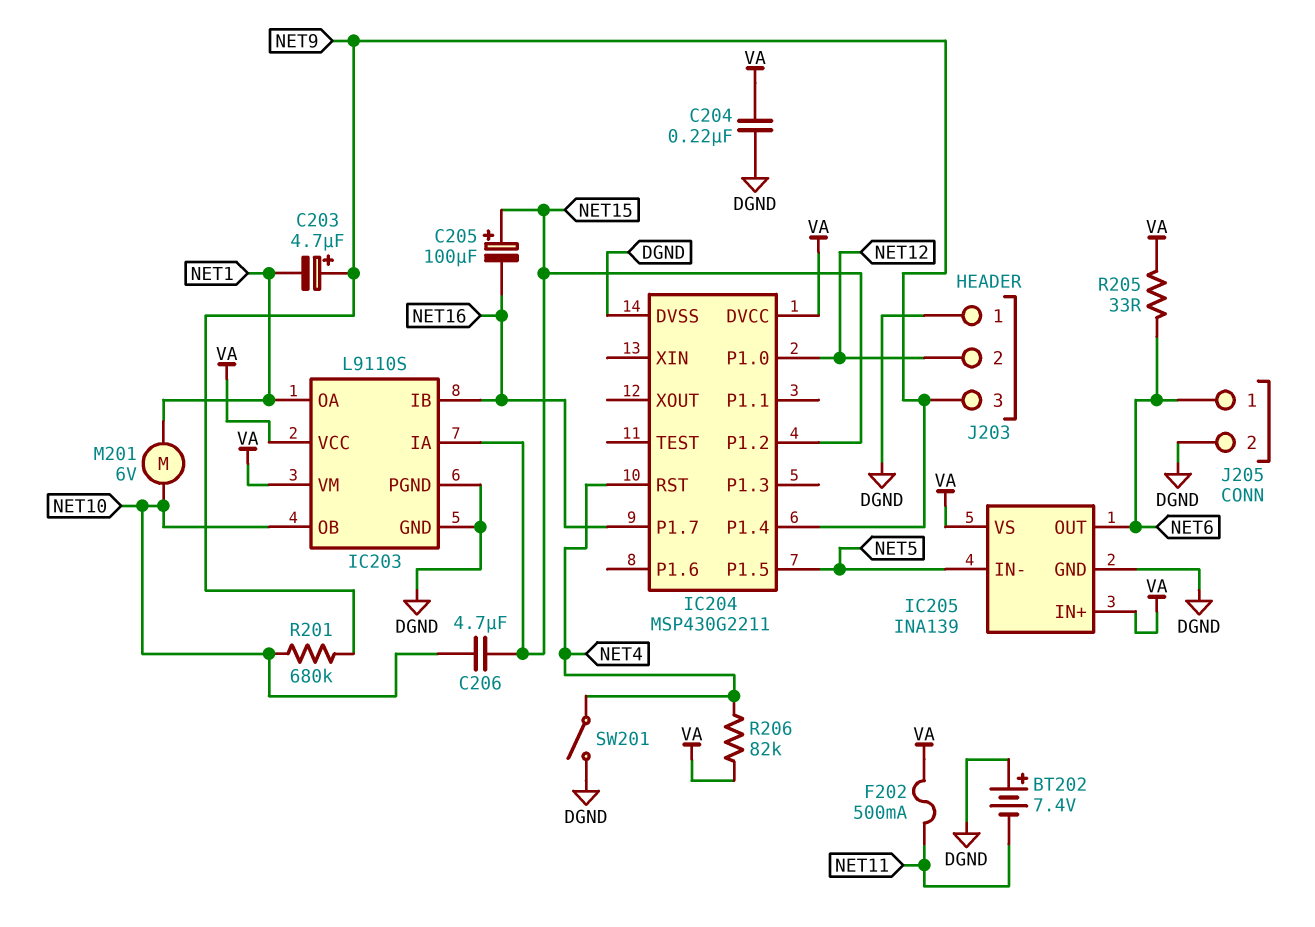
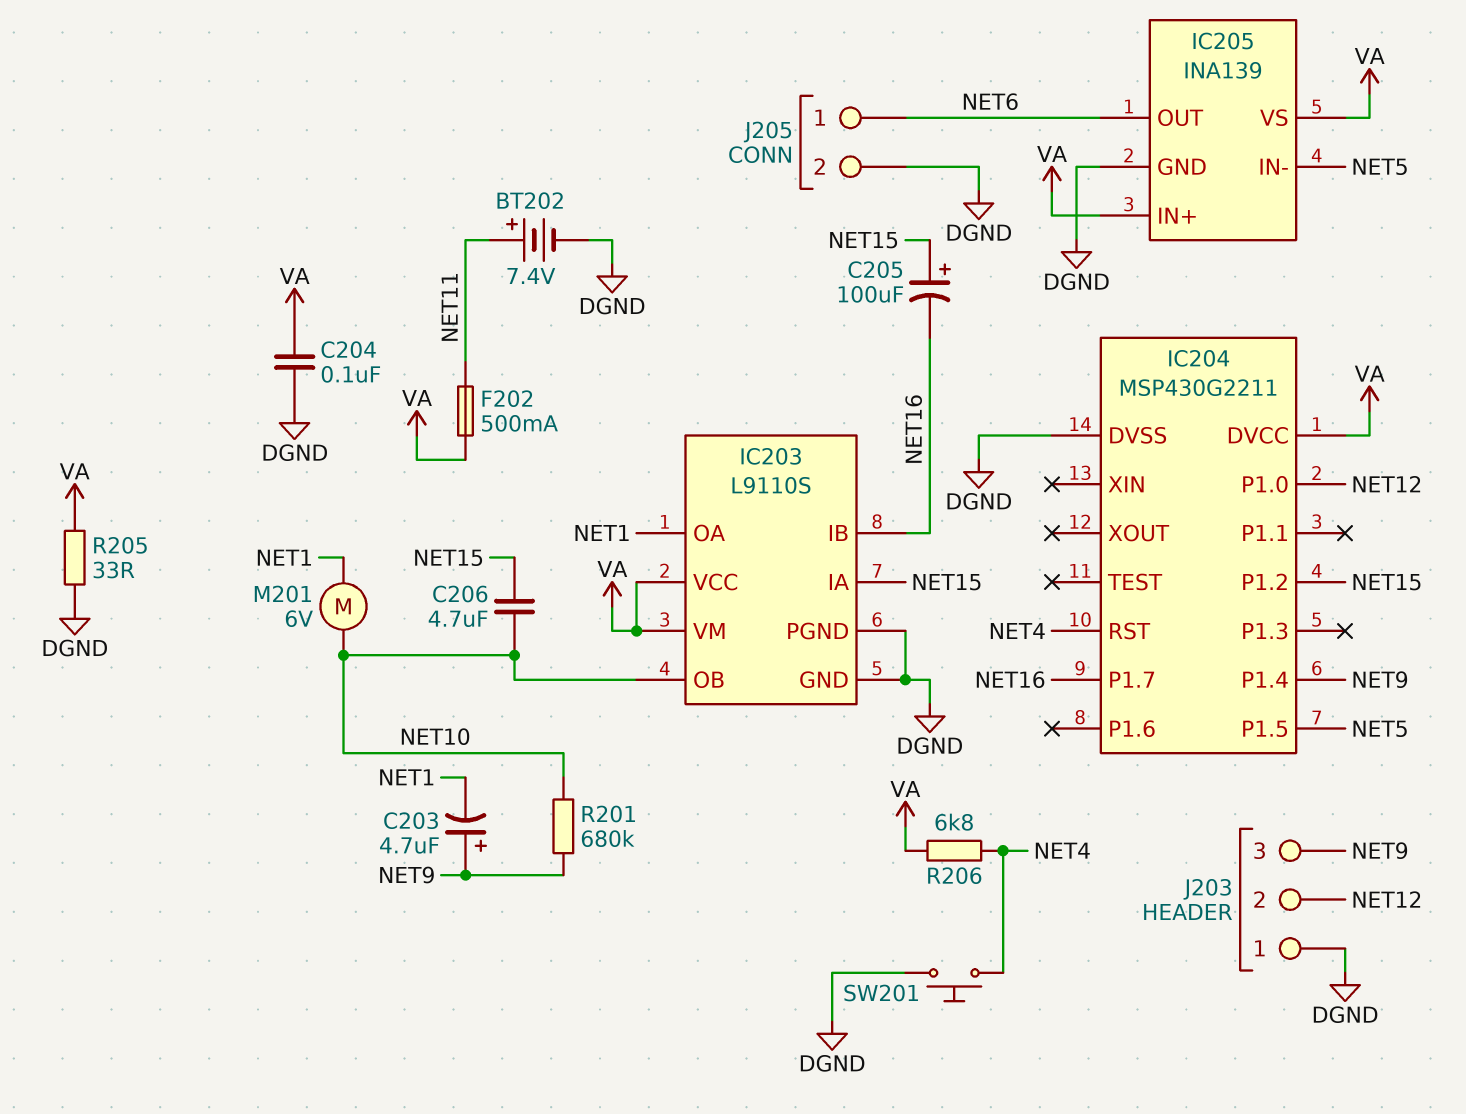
BT202: 7.4V (plus DGND, minus NET11) -> 7.4V (plus NET11, minus DGND)
C204: 220nF (DGND, VA) -> 100nF (DGND, VA)
R205: 33 (NET6, VA) -> 33 (DGND, VA)
R206: 82k (NET4, VA) -> 6.8k (NET4, VA)
SW201: switch (DGND, NET4) -> button (DGND, NET4)

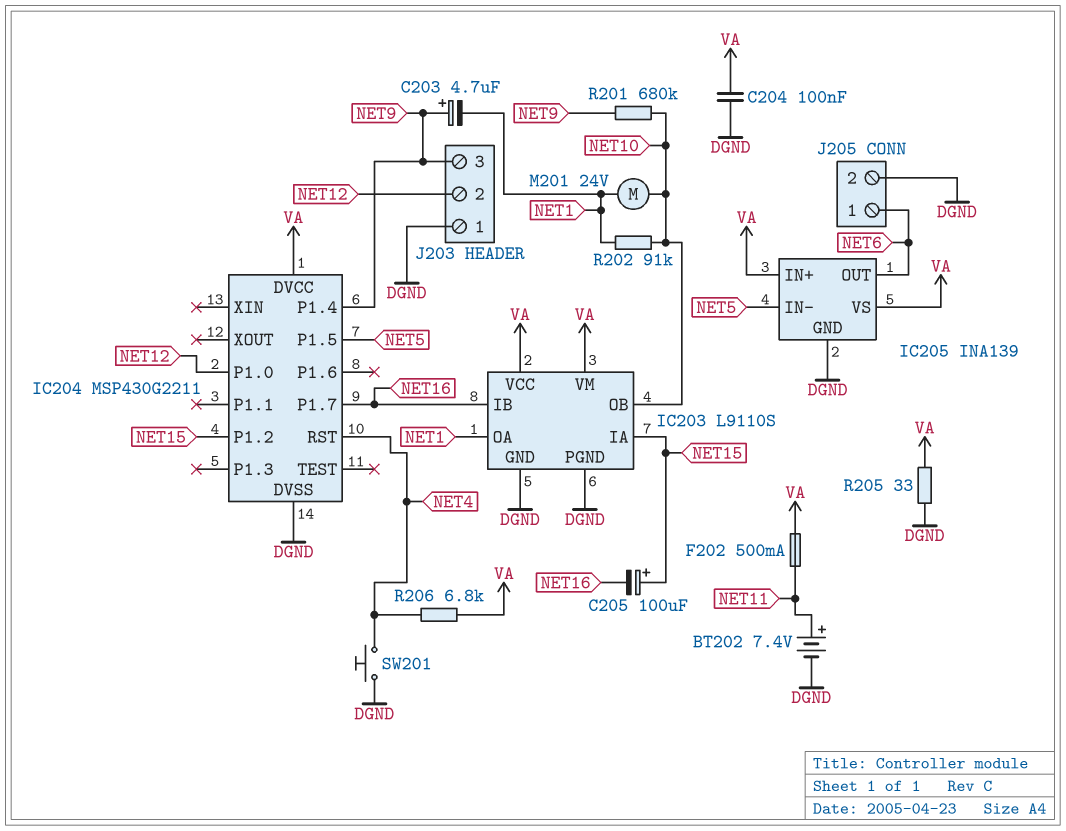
C206: 4.7uF (NET10, NET15) -> none
M201: motor 6V (NET1, NET10) -> motor 24V (NET1, NET10)
R202: none -> 91k (NET1, NET10)

